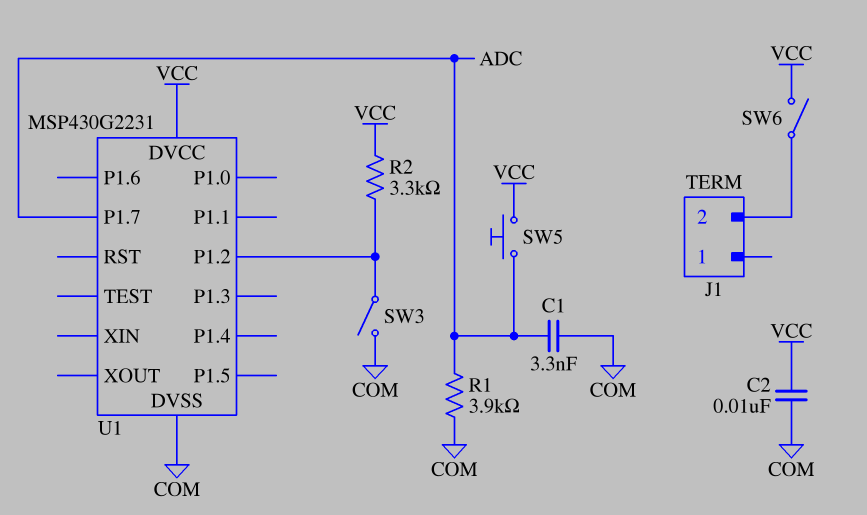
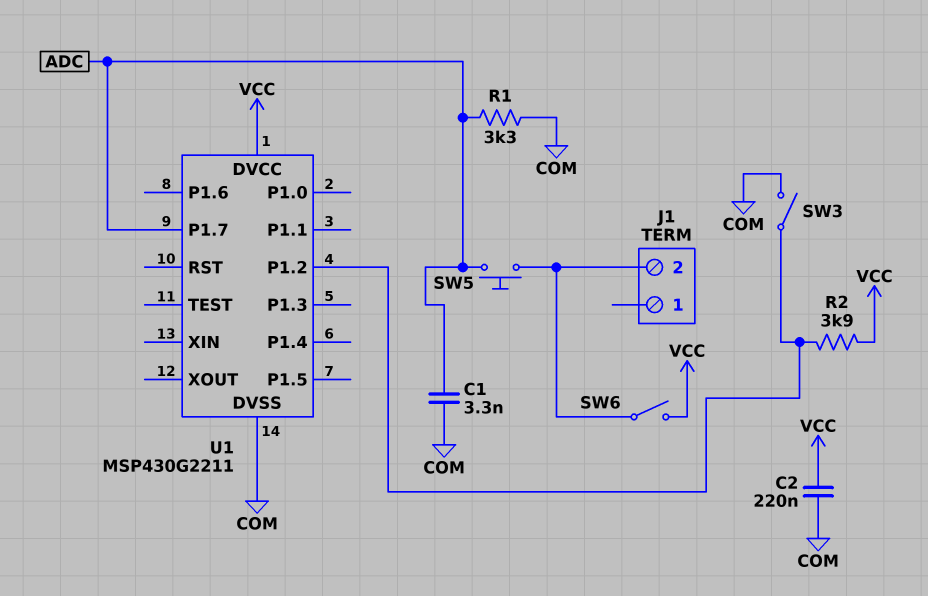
C2: 10nF (COM, VCC) -> 220nF (COM, VCC)
R1: 3.9k (ADC, COM) -> 3.3k (ADC, COM)
R2: 3.3k (U1/P1.2, VCC) -> 3.9k (U1/P1.2, VCC)
SW5: button (ADC, VCC) -> button (ADC, J1/2)
U1: MSP430G2231 -> MSP430G2211

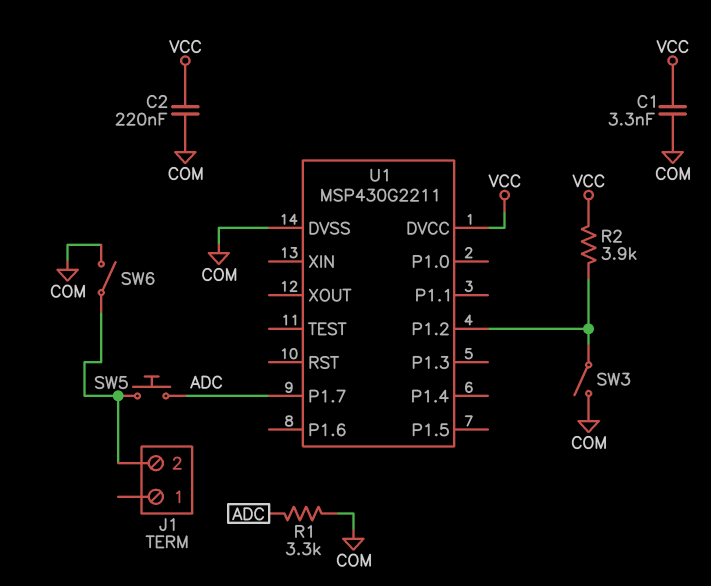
C1: 3.3nF (ADC, COM) -> 3.3nF (COM, VCC)
SW6: switch (J1/2, VCC) -> switch (COM, J1/2)

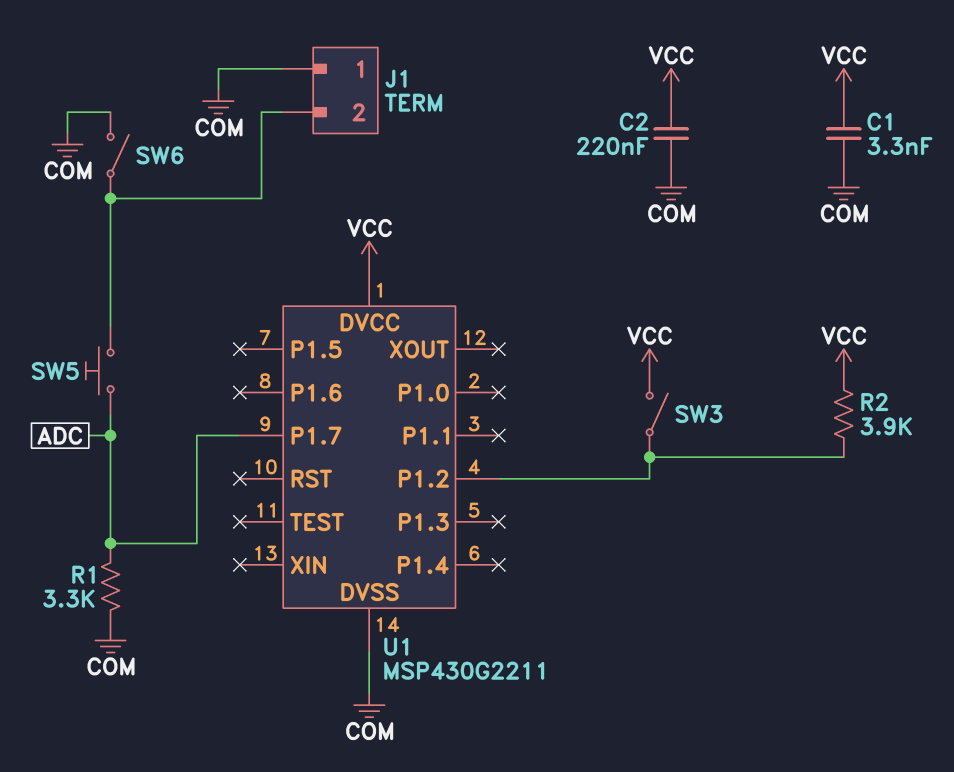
J1 pin 1: none -> COM
SW3: switch (COM, U1/P1.2) -> switch (U1/P1.2, VCC)

